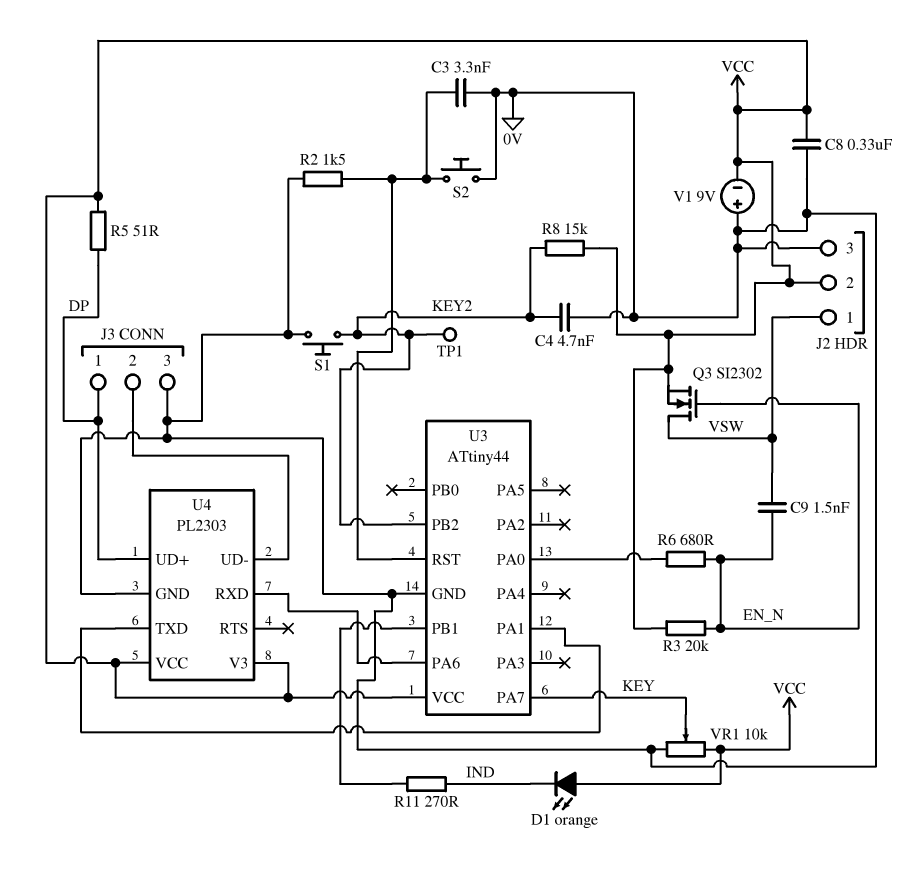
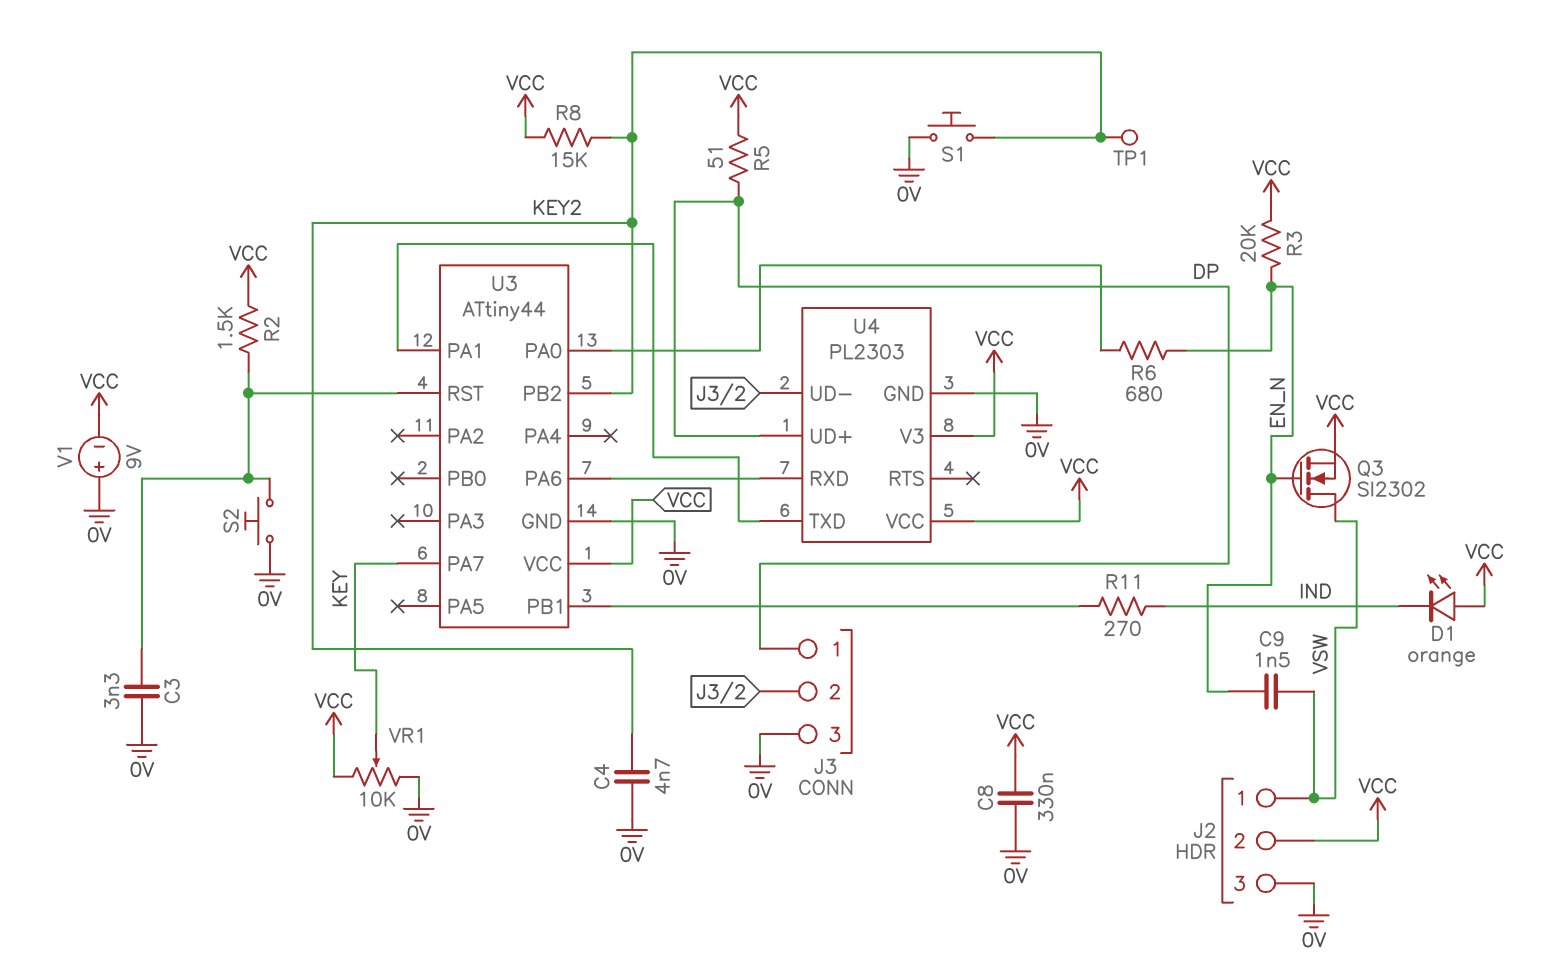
R2: 1.5k (0V, U3/RST) -> 1.5k (U3/RST, VCC)

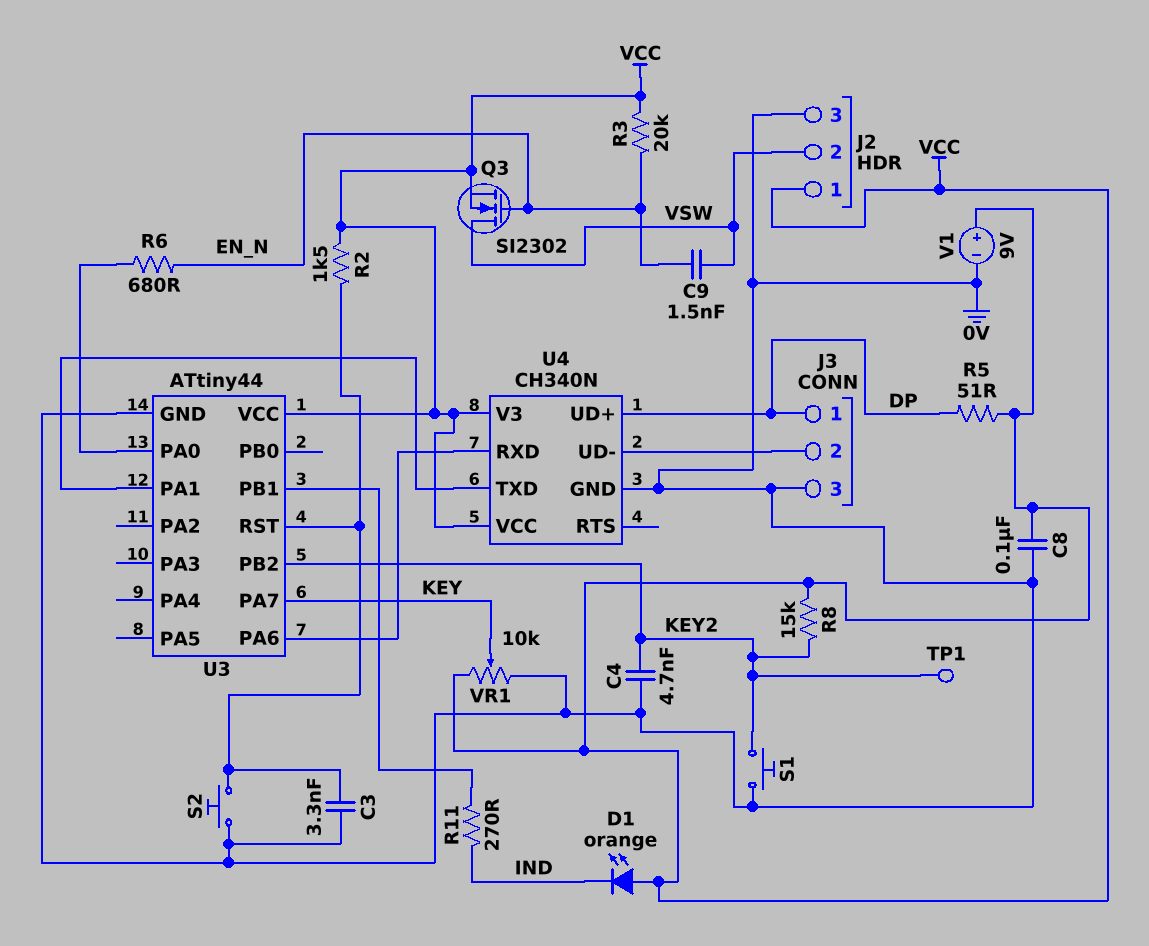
C8: 330nF (0V, VCC) -> 100nF (0V, VCC)
J2 pin 1: VSW -> VCC
J2 pin 2: VCC -> VSW
U4: PL2303 -> CH340N
V1: 9V (plus 0V, minus VCC) -> 9V (plus VCC, minus 0V)

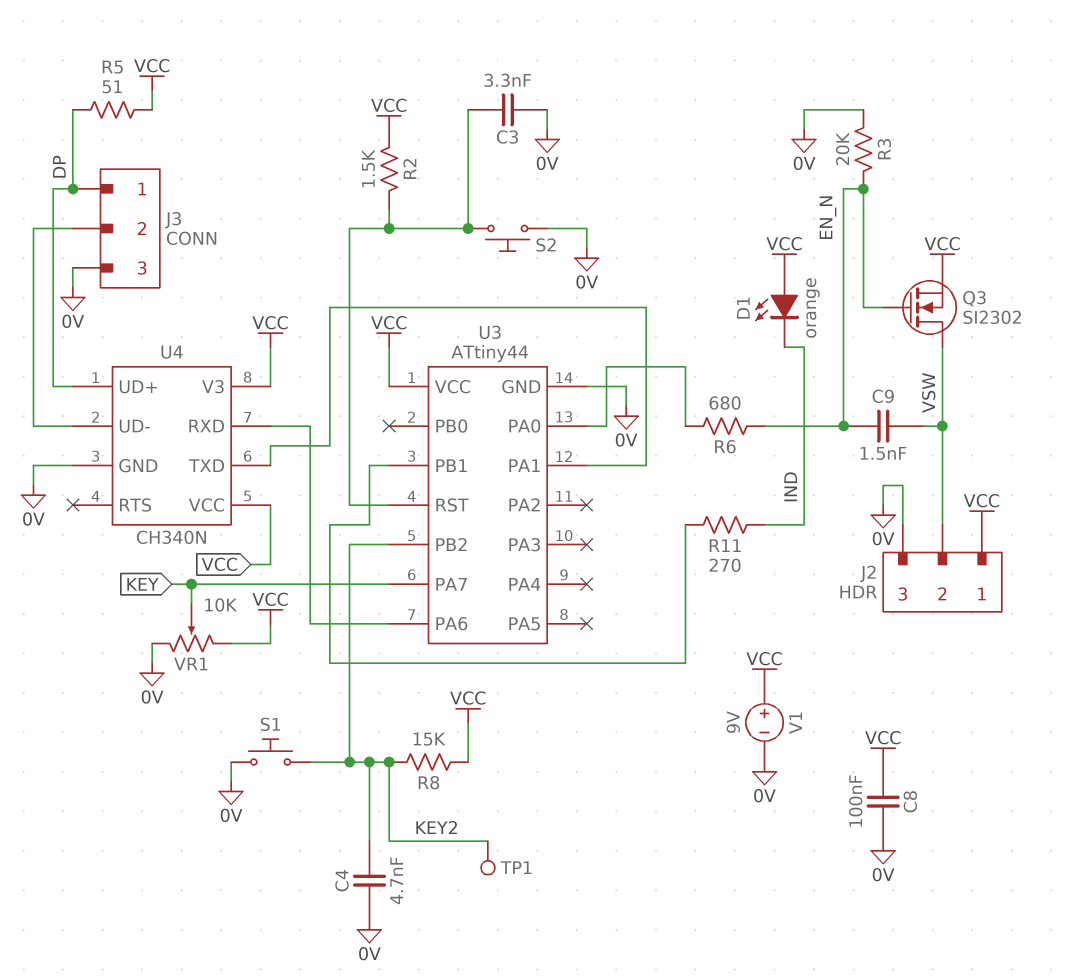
R3: 20k (EN_N, VCC) -> 20k (0V, EN_N)

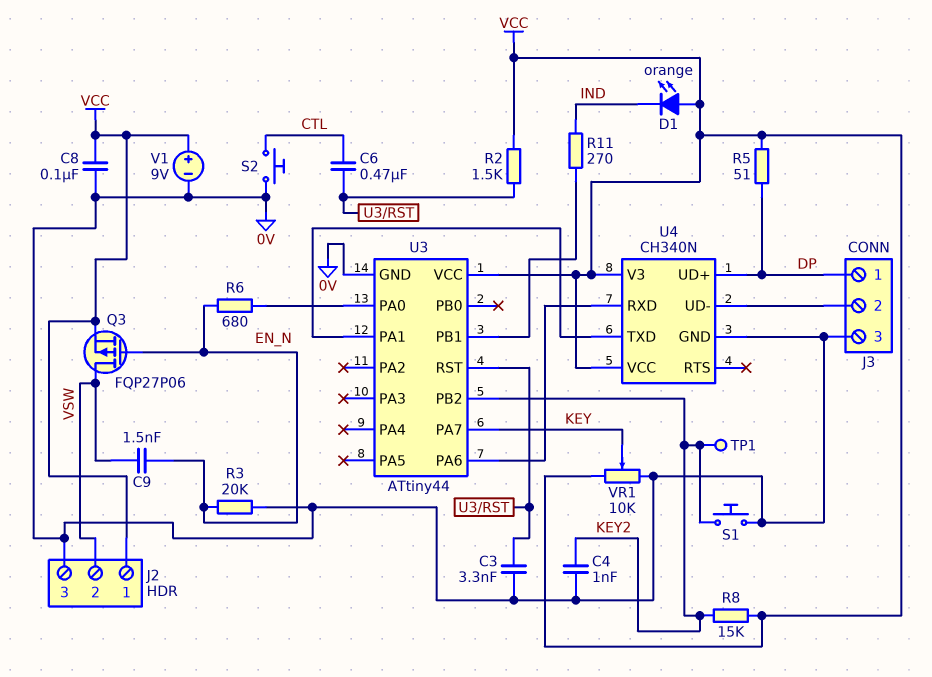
C4: 4.7nF (0V, KEY2) -> 1nF (0V, KEY2)
C6: none -> 470nF (CTL, U3/RST)
Q3: NMOS SI2302 (G EN_N, D VSW, S VCC) -> PMOS FQP27P06 (G EN_N, D VSW, S VCC)
S2: button (0V, U3/RST) -> button (0V, CTL)

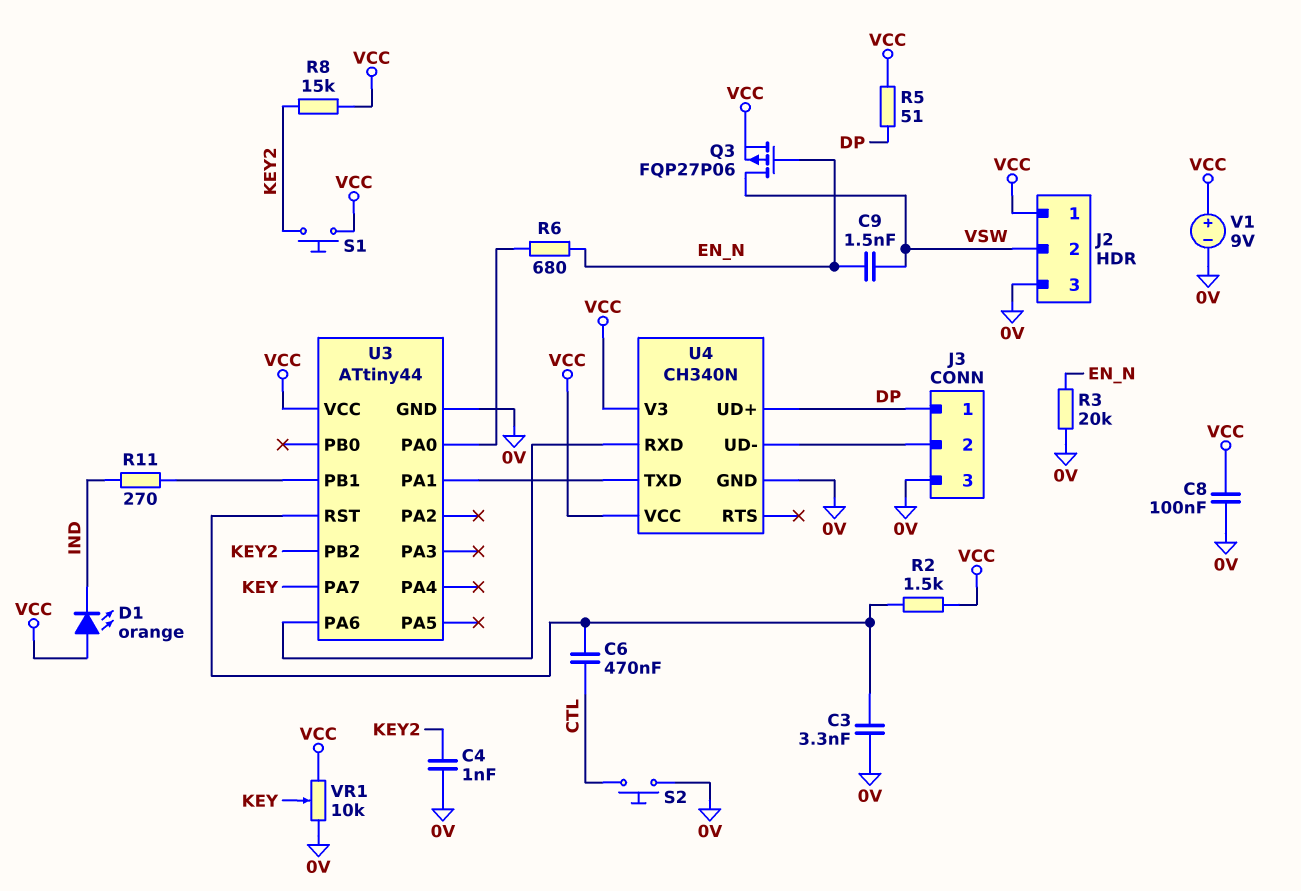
S1: button (0V, KEY2) -> button (KEY2, VCC)
TP1: test point (KEY2) -> none

